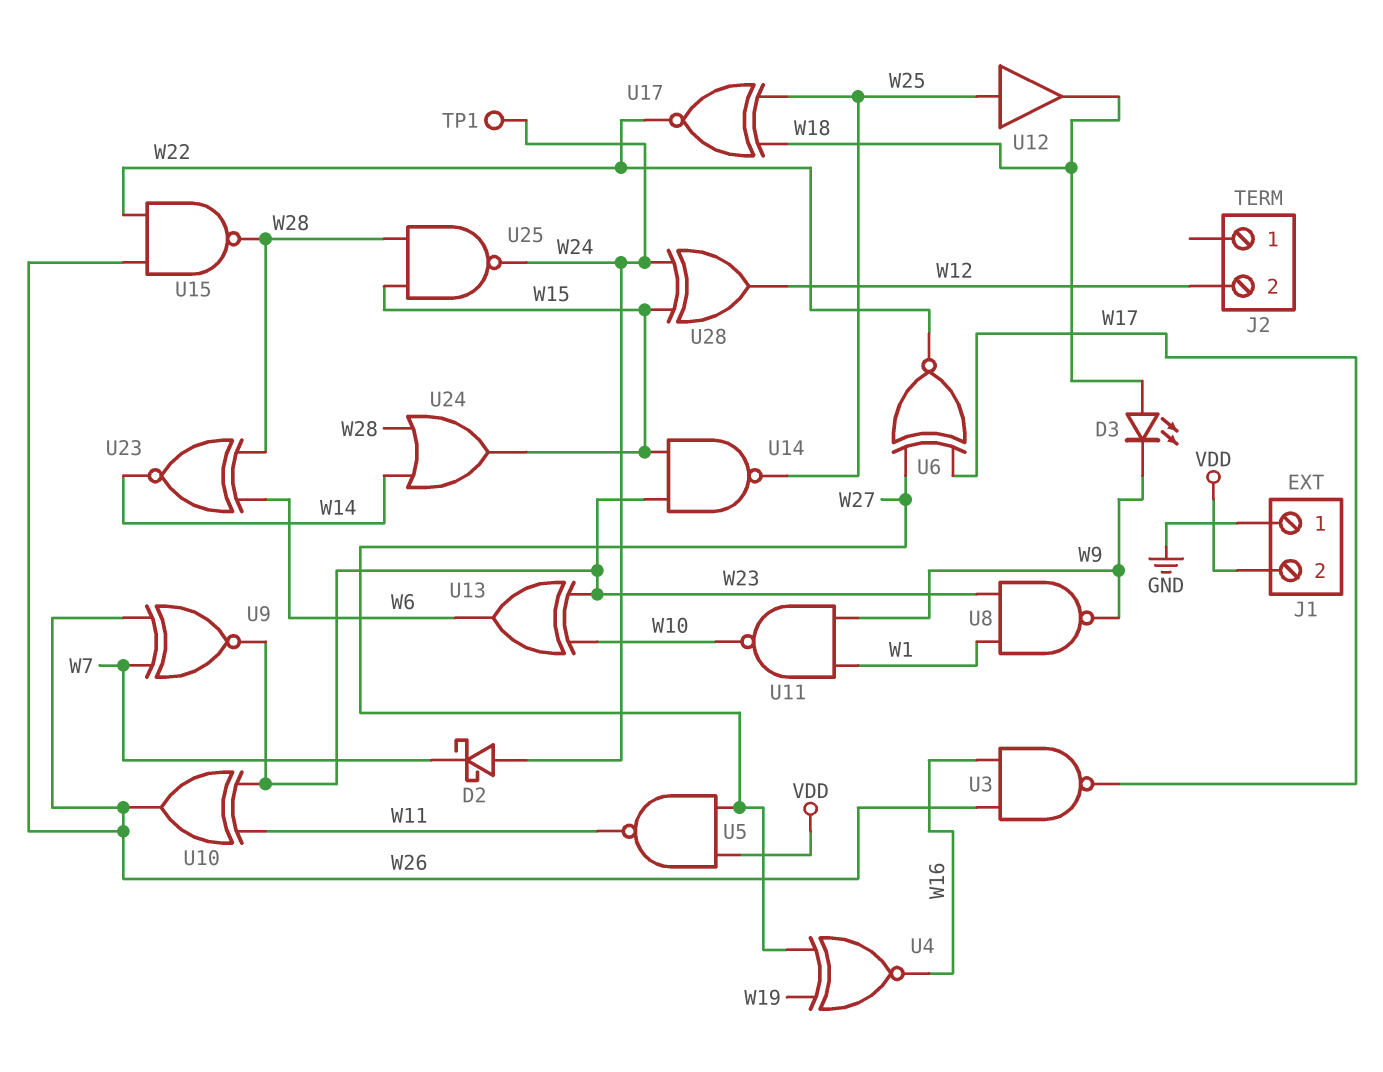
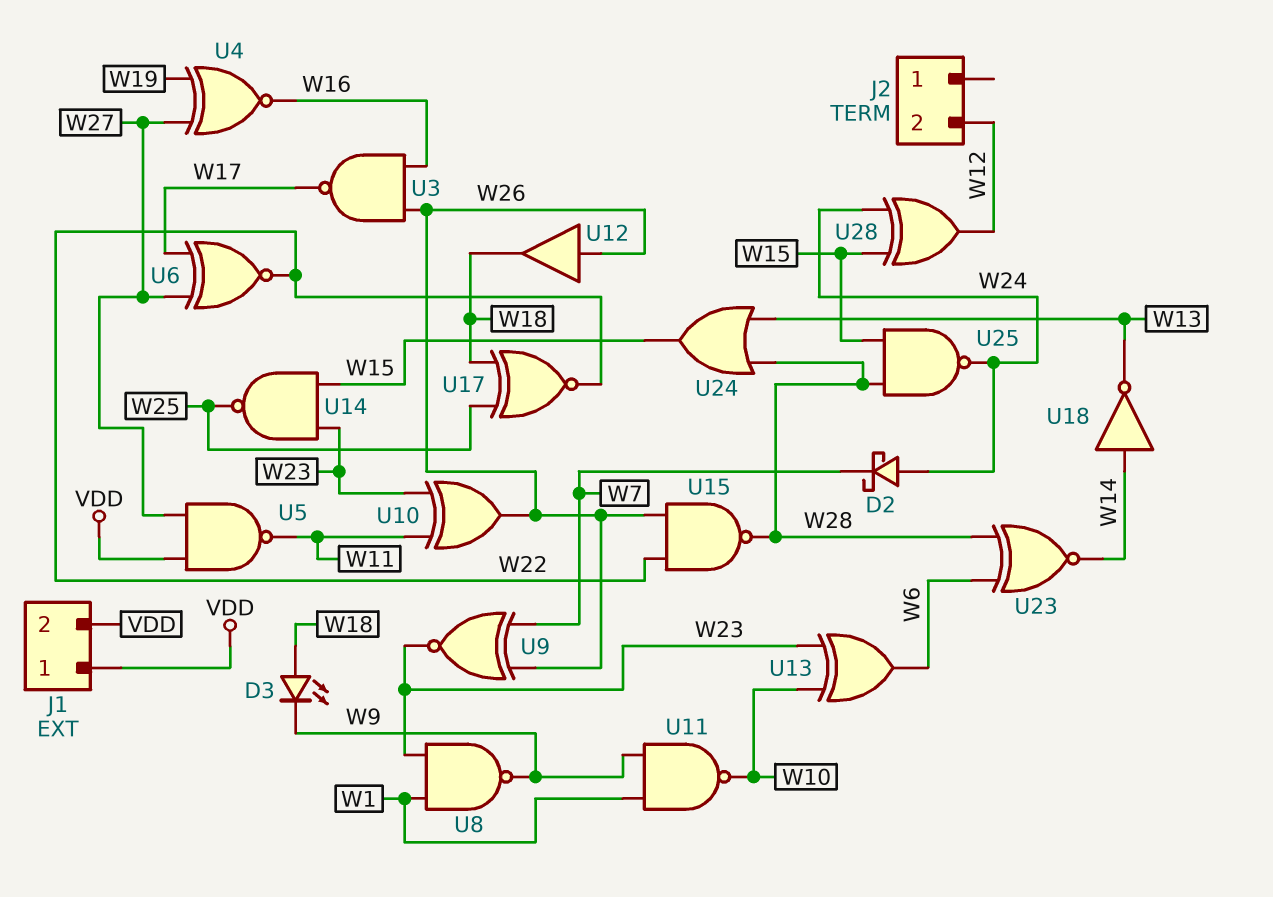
J1 pin 1: GND -> VDD
TP1: test point (W24) -> none
U12: buffer (in W25, out W18) -> buffer (in W26, out W18)
U18: none -> NOT (in W14, out W13)
U24: OR (in W14, in W28, out W15) -> OR (in W13, in W28, out W15)

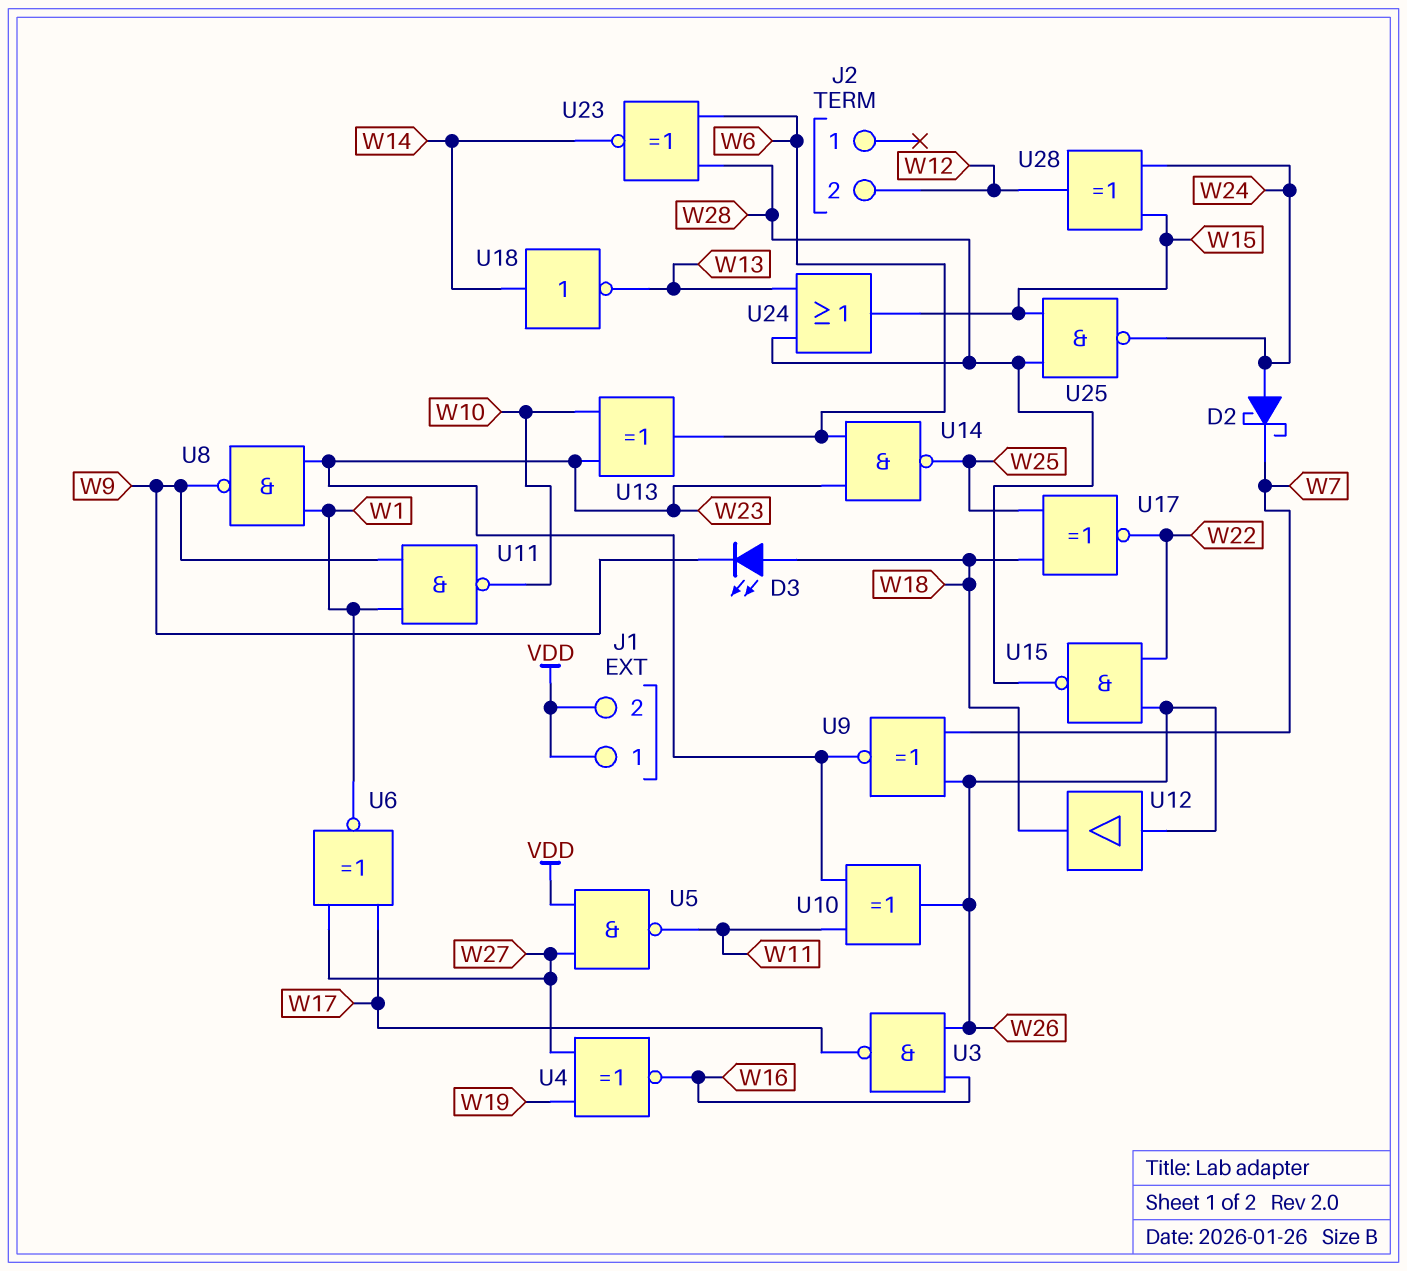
U6: XNOR (in W17, in W27, out W22) -> XNOR (in W17, in W27, out W1)
U14: NAND (in W15, in W23, out W25) -> NAND (in W6, in W23, out W25)

